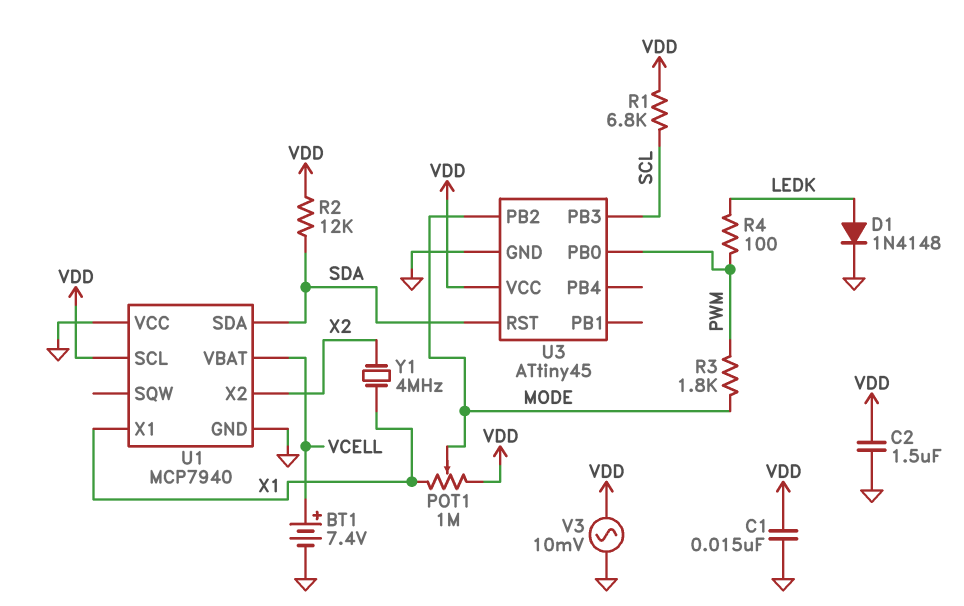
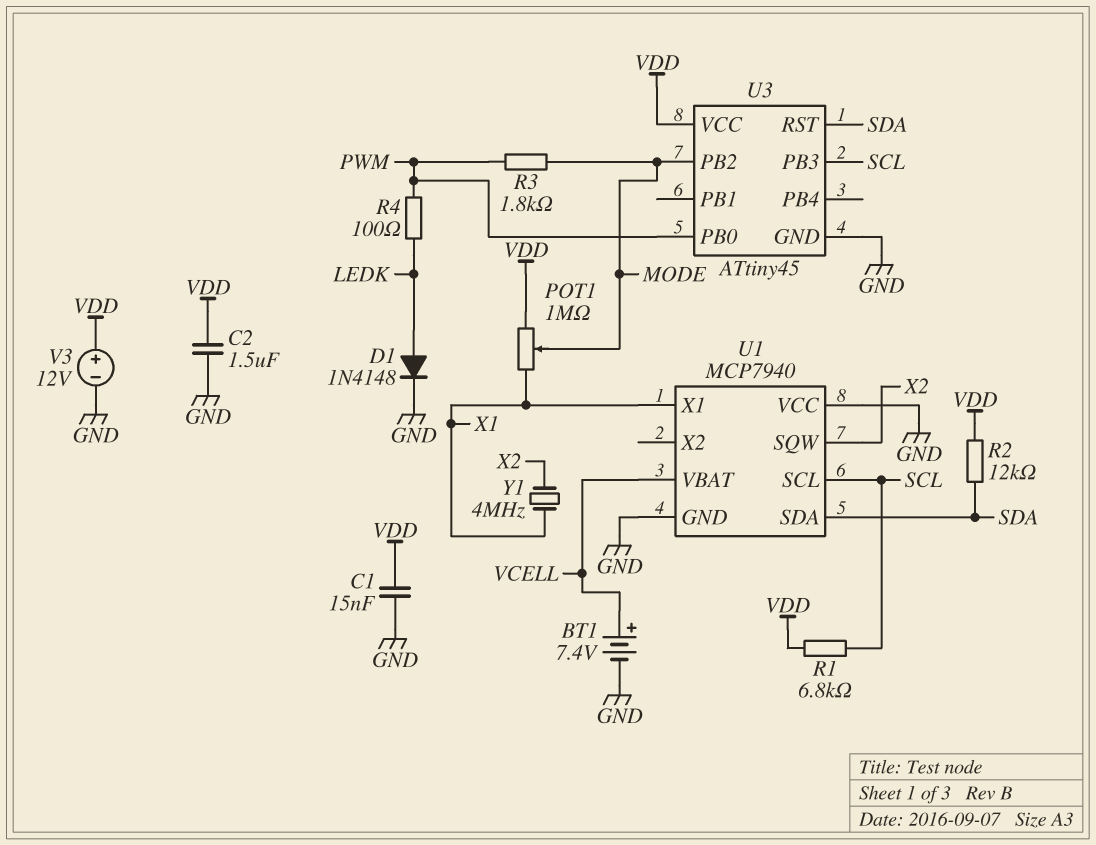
U1 pin SCL: VDD -> SCL
U1 pin SQW: none -> X2
U1 pin X2: X2 -> none
V3: AC 10mV (GND, VDD) -> 12V (plus VDD, minus GND)

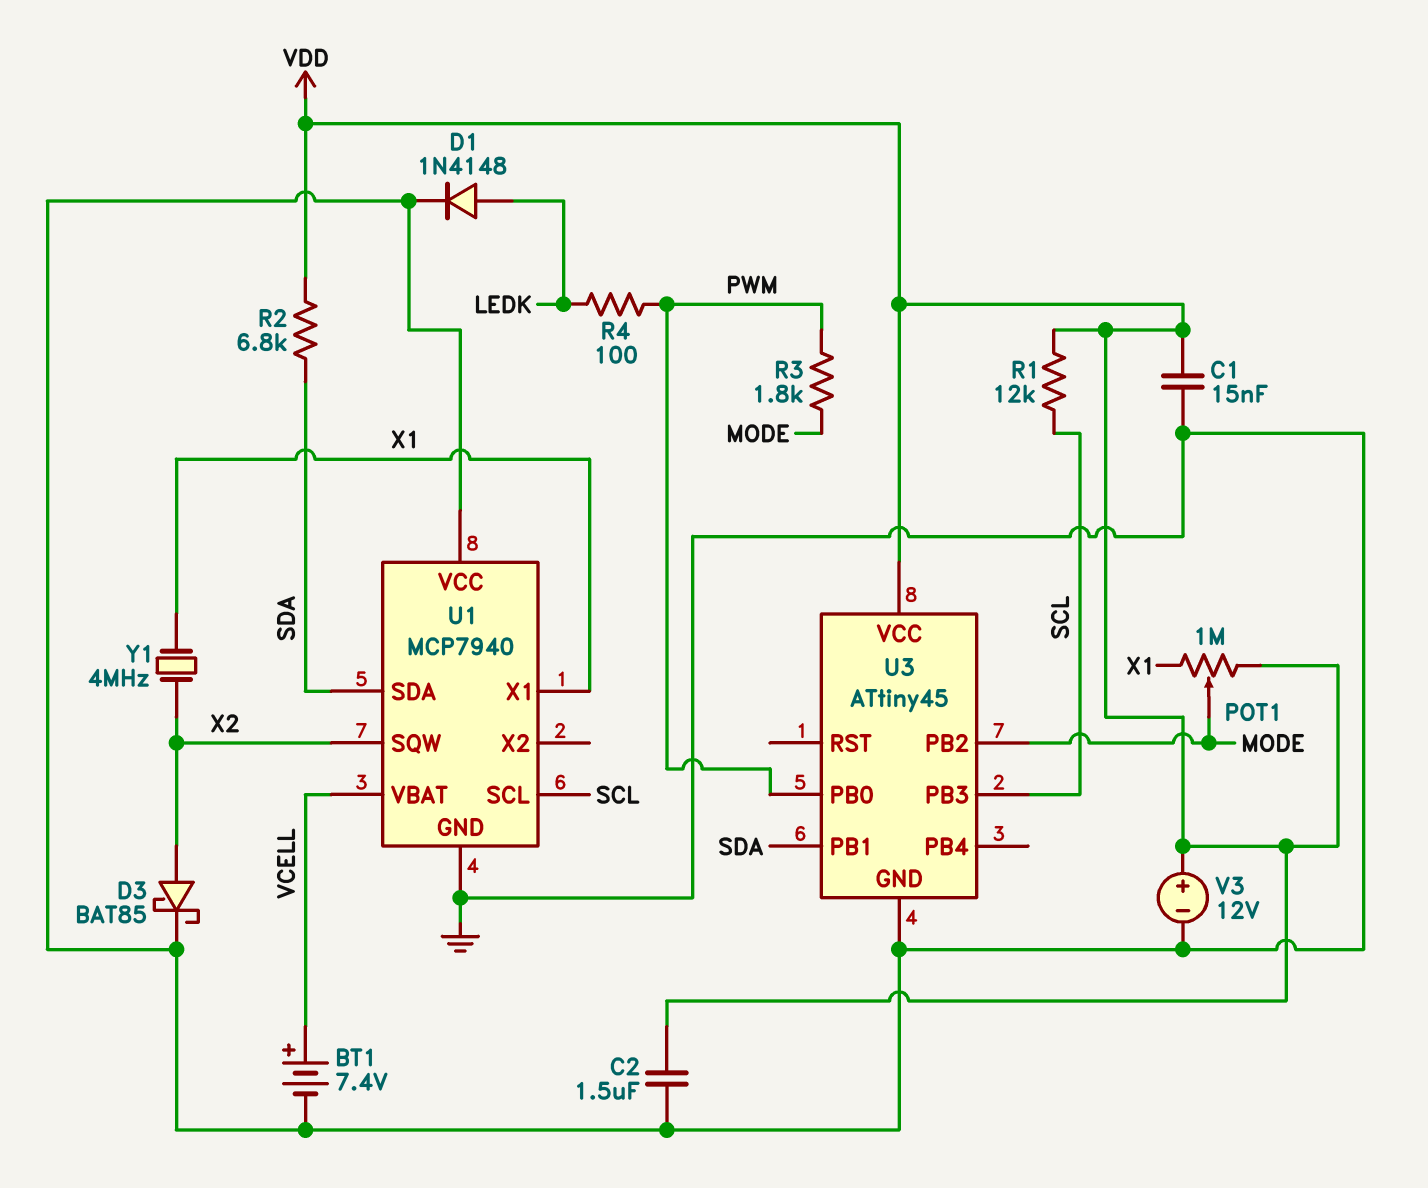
D3: none -> schottky BAT85 (A X2, K GND)
R1: 6.8k (SCL, VDD) -> 12k (SCL, VDD)
R2: 12k (SDA, VDD) -> 6.8k (SDA, VDD)
U3 pin PB1: none -> SDA
U3 pin RST: SDA -> none

